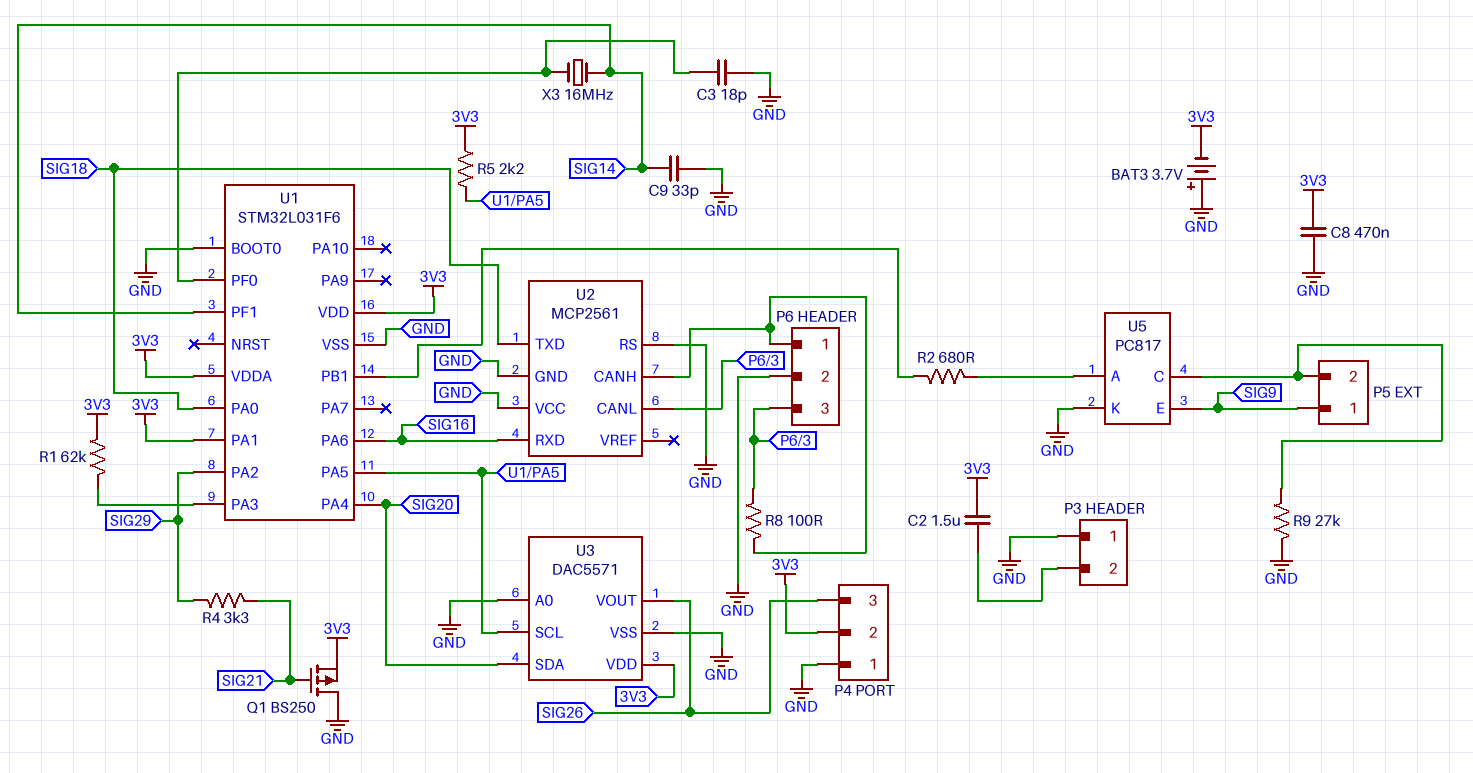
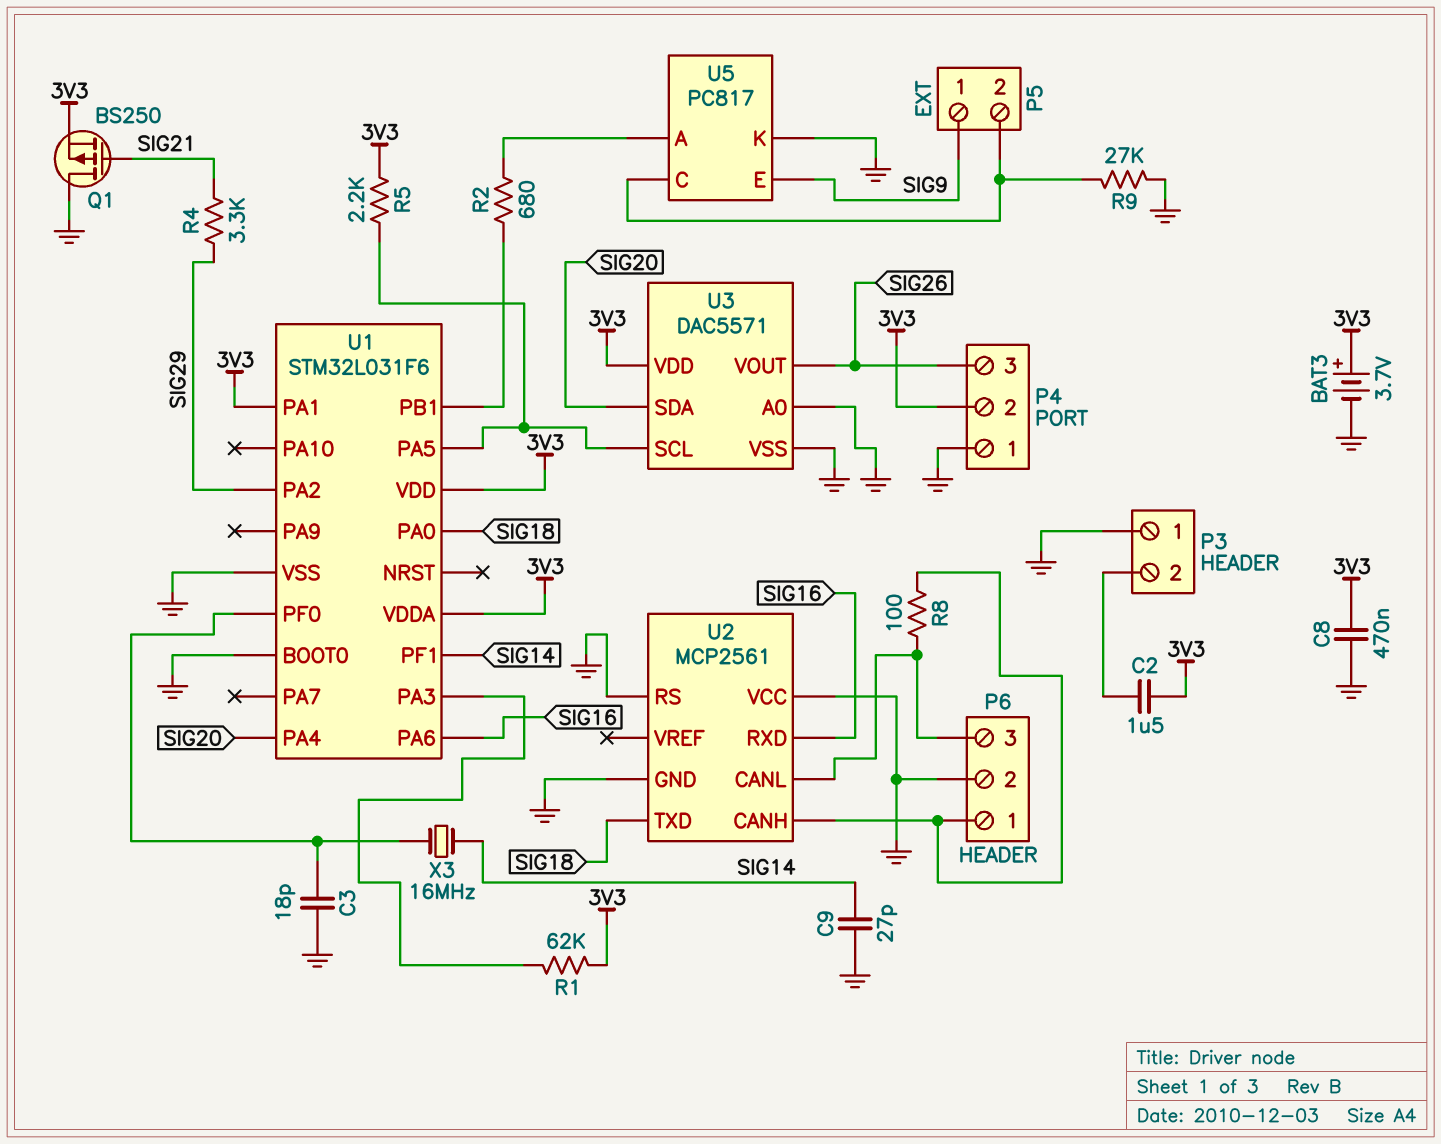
BAT3: 3.7V (plus GND, minus 3V3) -> 3.7V (plus 3V3, minus GND)
C9: 33pF (GND, SIG14) -> 27pF (GND, SIG14)

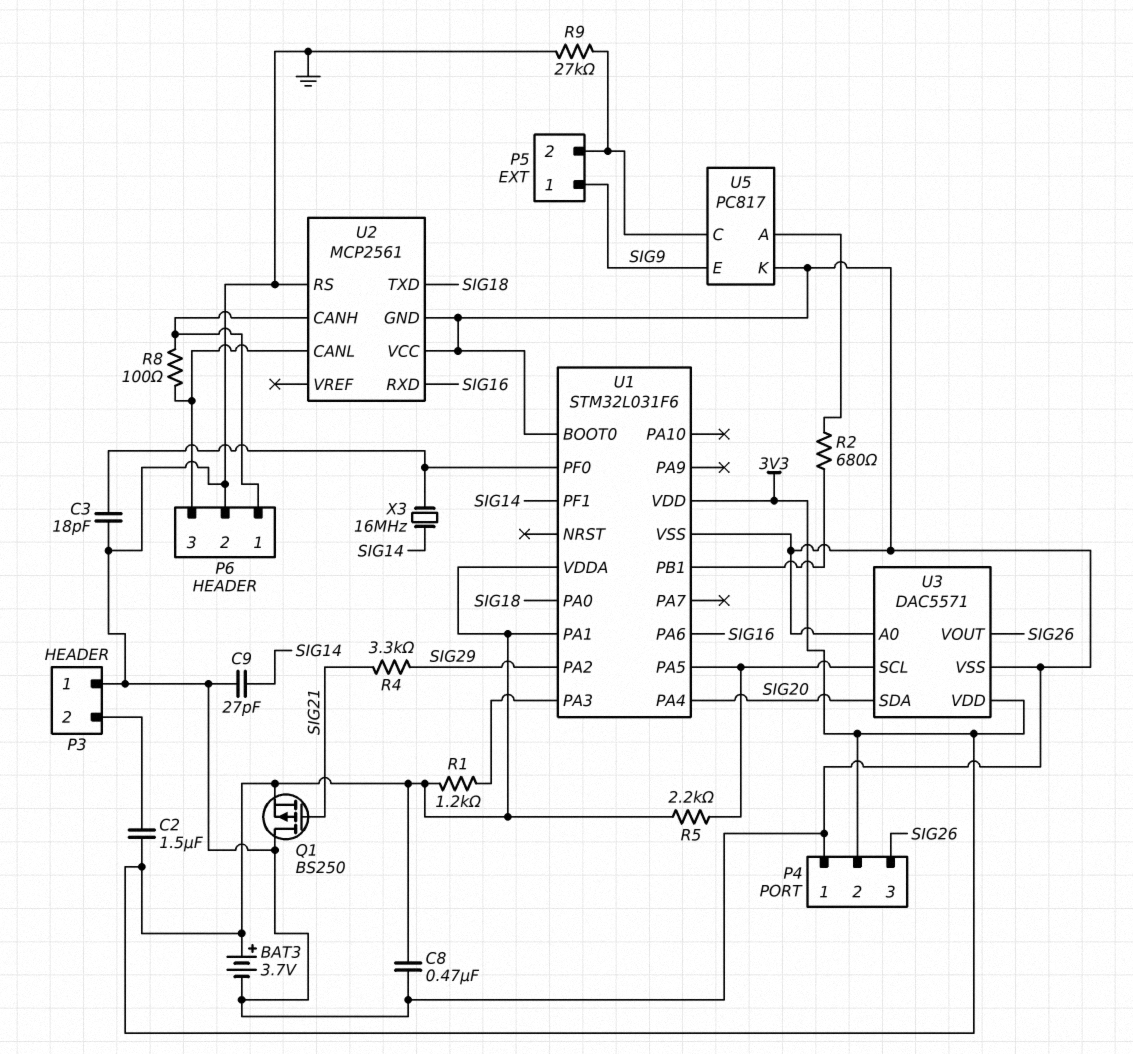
R1: 62k (3V3, U1/PA3) -> 1.2k (3V3, U1/PA3)

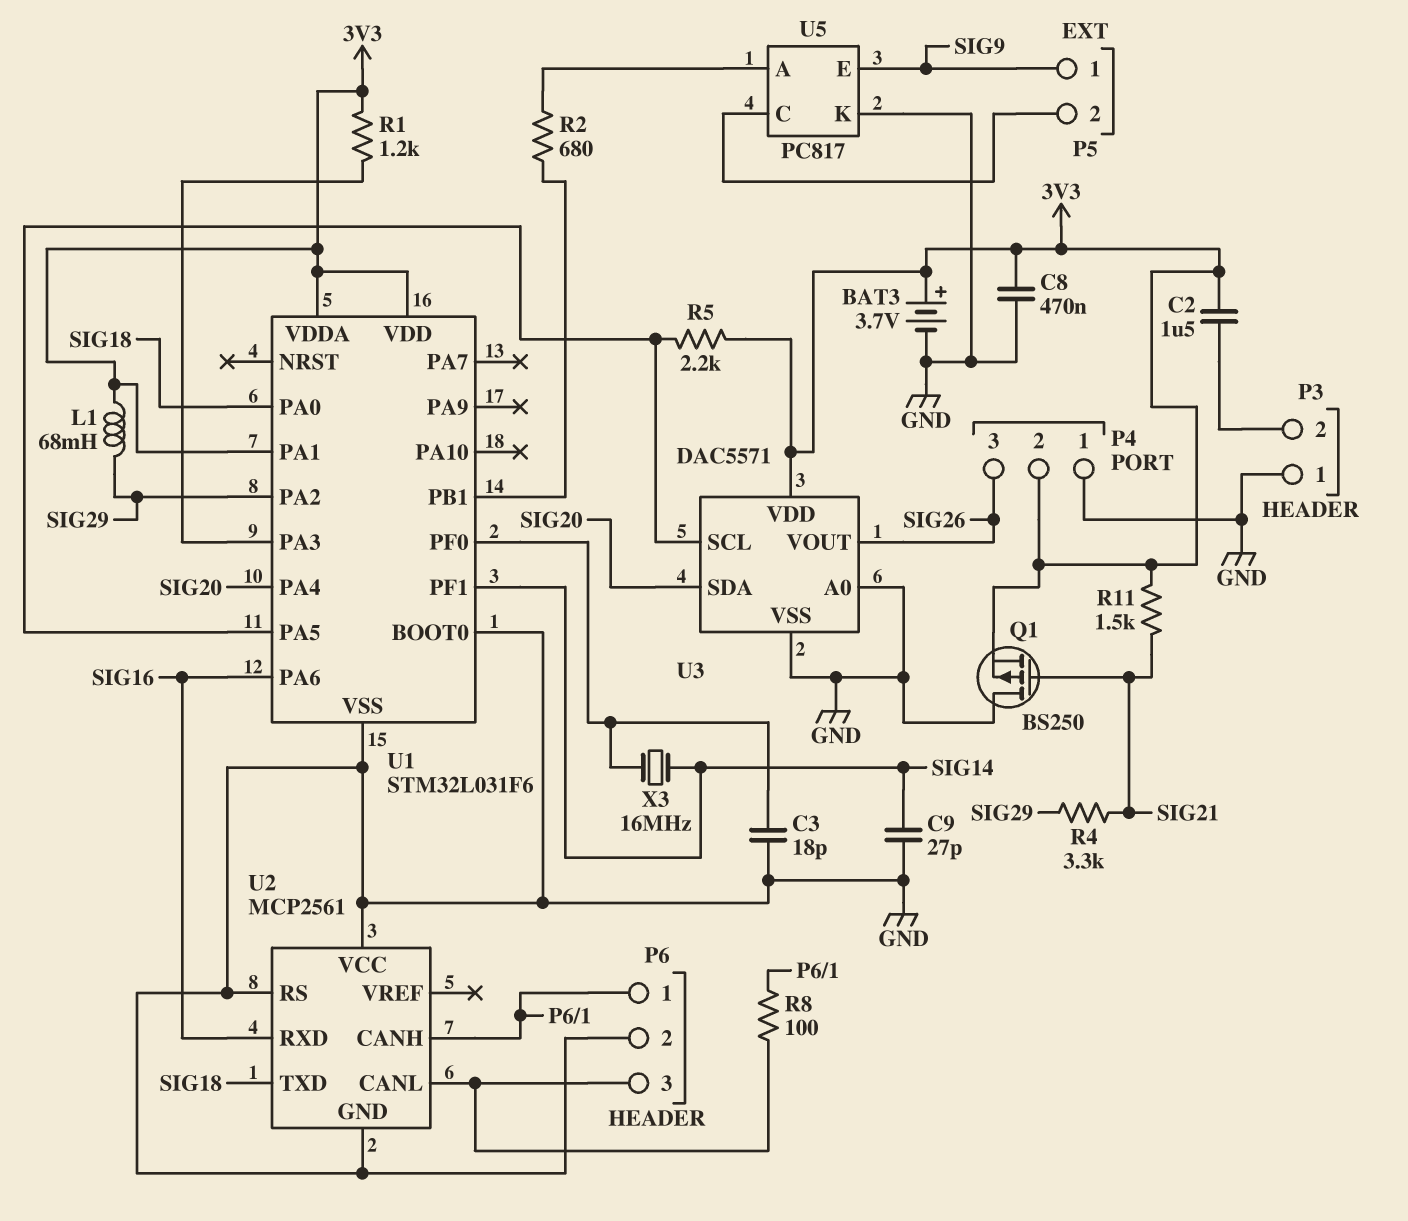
L1: none -> 68mH (3V3, SIG29)
R9: 27k (GND, P5/2) -> none
R11: none -> 1.5k (3V3, SIG21)

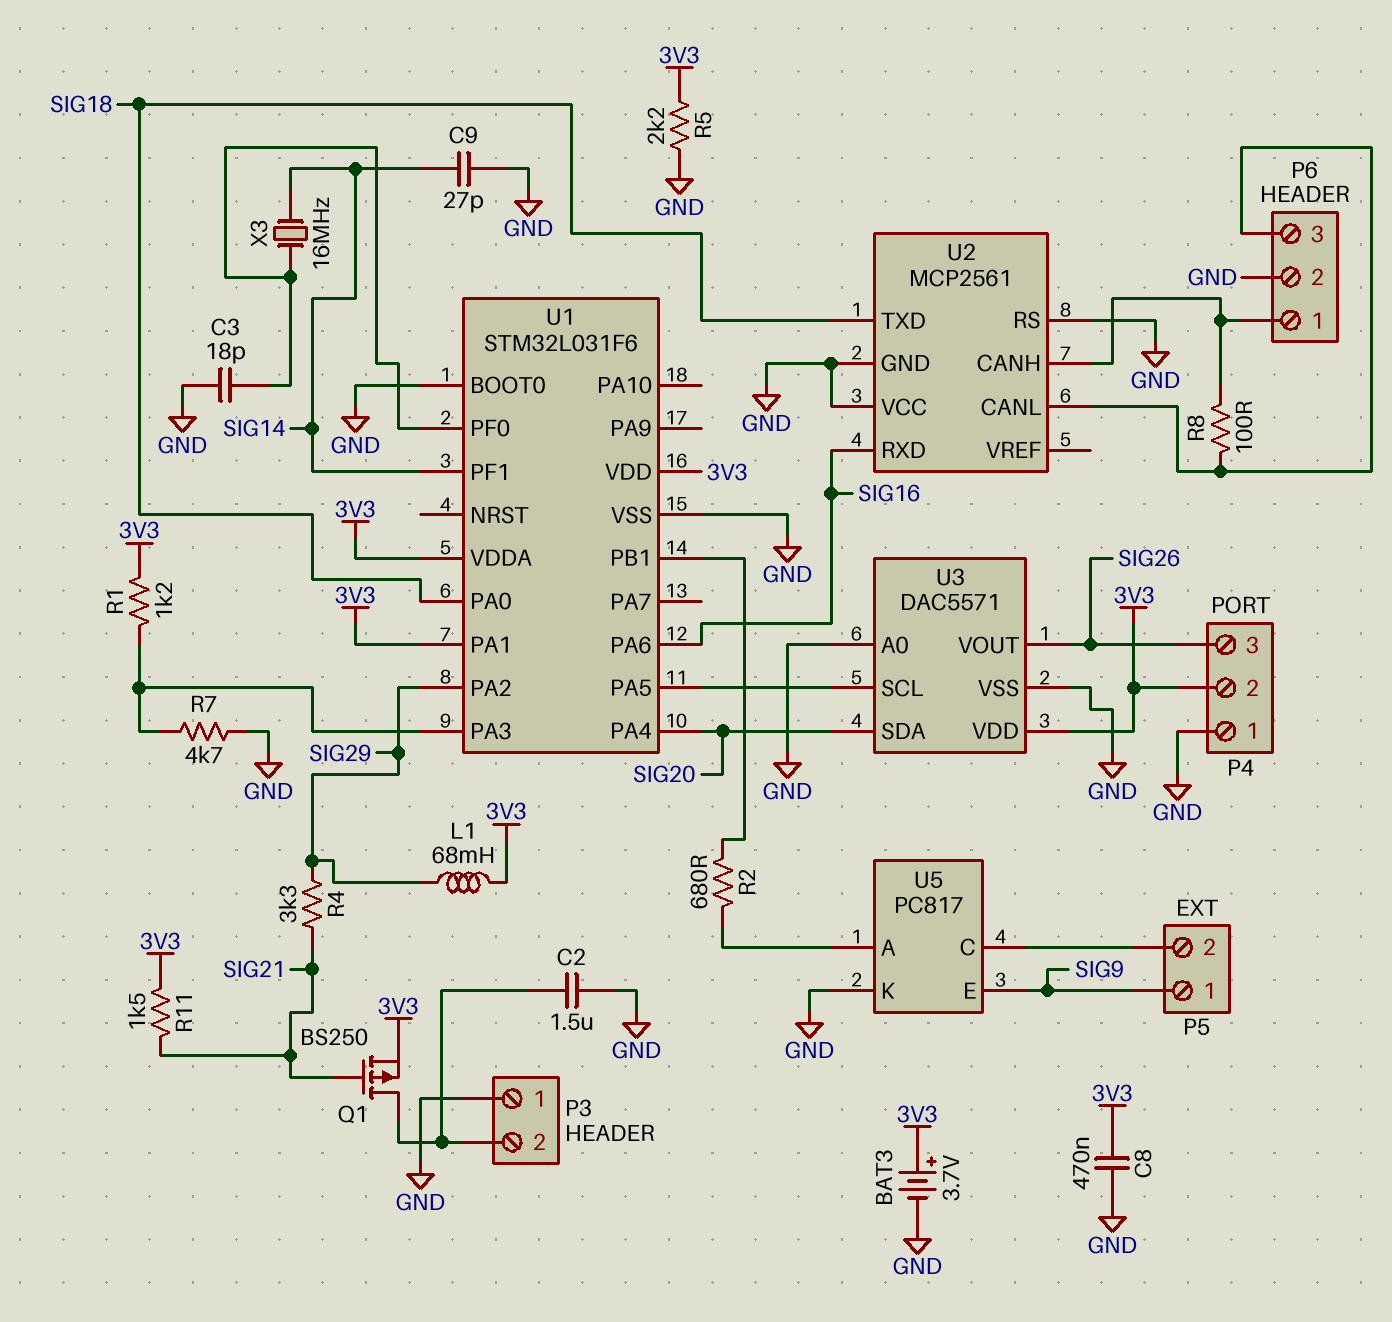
C2: 1.5uF (3V3, P3/2) -> 1.5uF (GND, P3/2)
Q1: PMOS BS250 (G SIG21, D GND, S 3V3) -> PMOS BS250 (G SIG21, D P3/2, S 3V3)
R5: 2.2k (3V3, U1/PA5) -> 2.2k (3V3, GND)
R7: none -> 4.7k (GND, U1/PA3)

